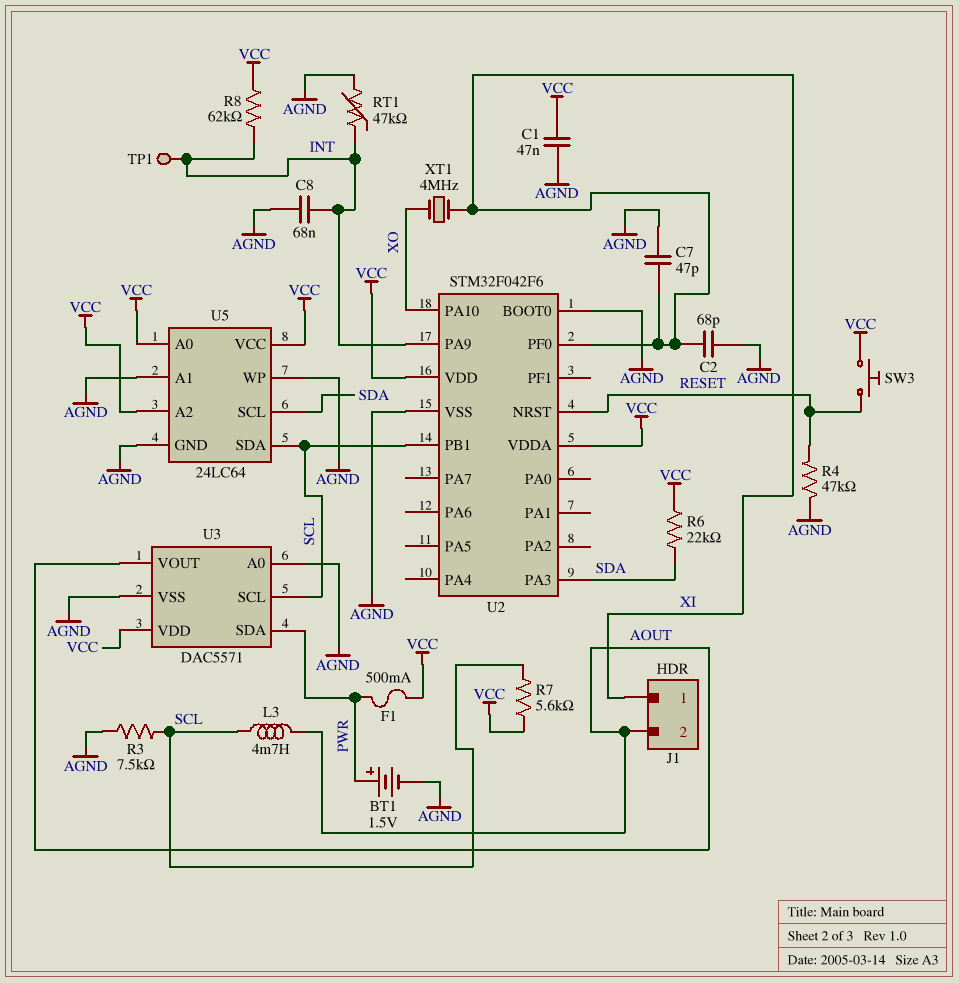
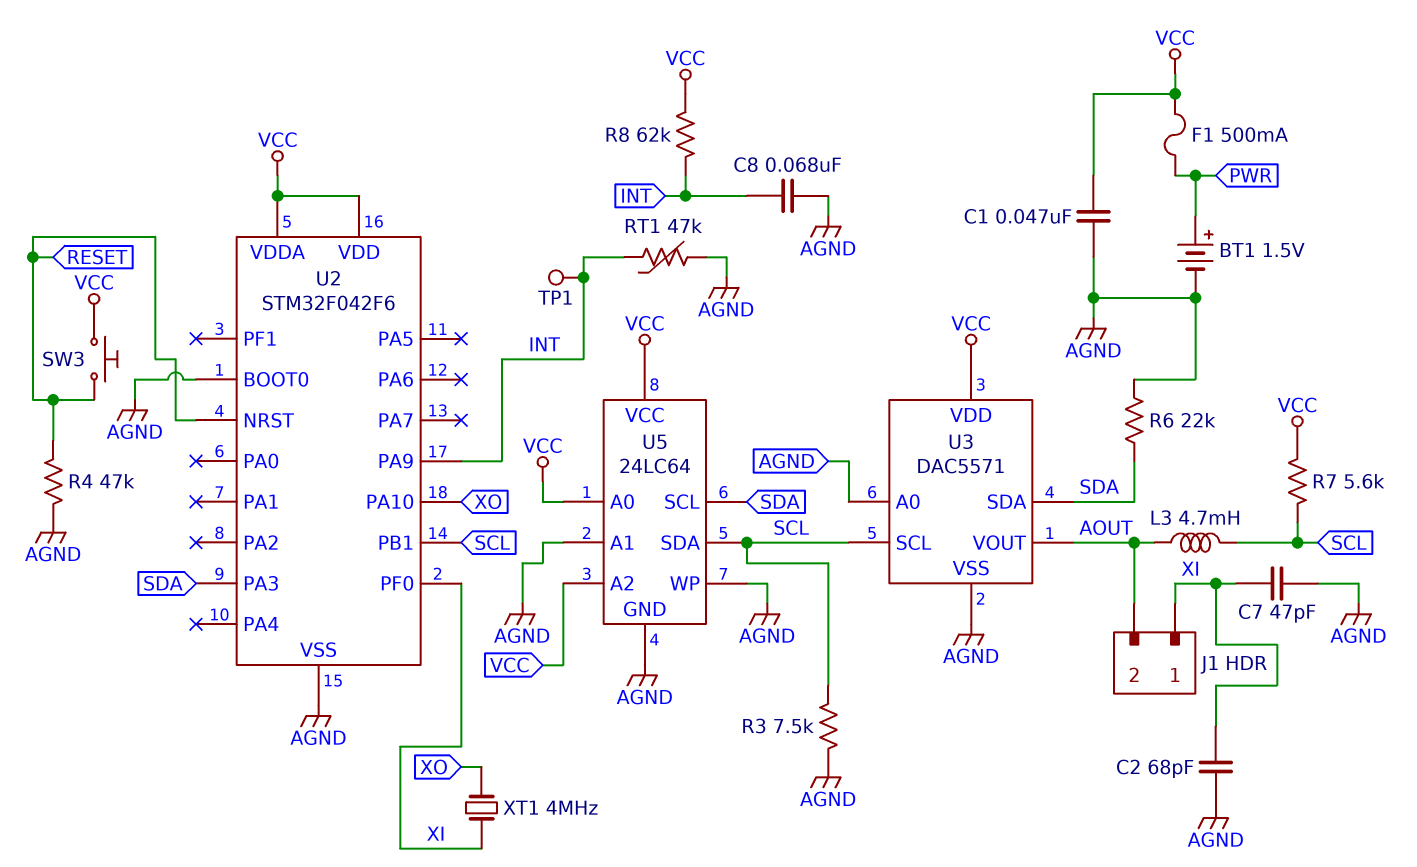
R6: 22k (SDA, VCC) -> 22k (AGND, SDA)
U3 pin SDA: PWR -> SDA

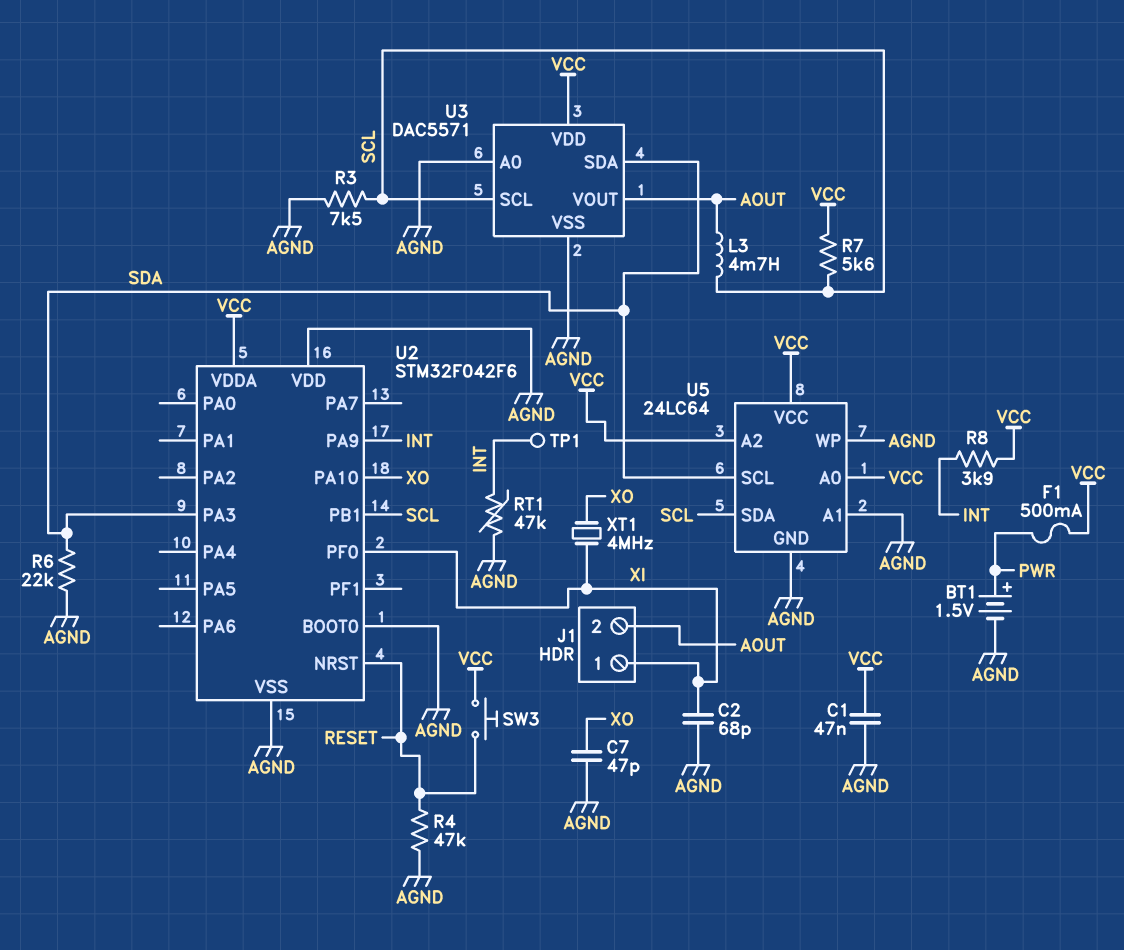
C7: 47pF (AGND, XI) -> 47pF (AGND, XO)
C8: 68nF (AGND, INT) -> none
R8: 62k (INT, VCC) -> 3.9k (INT, VCC)
U2 pin VDD: VCC -> AGND

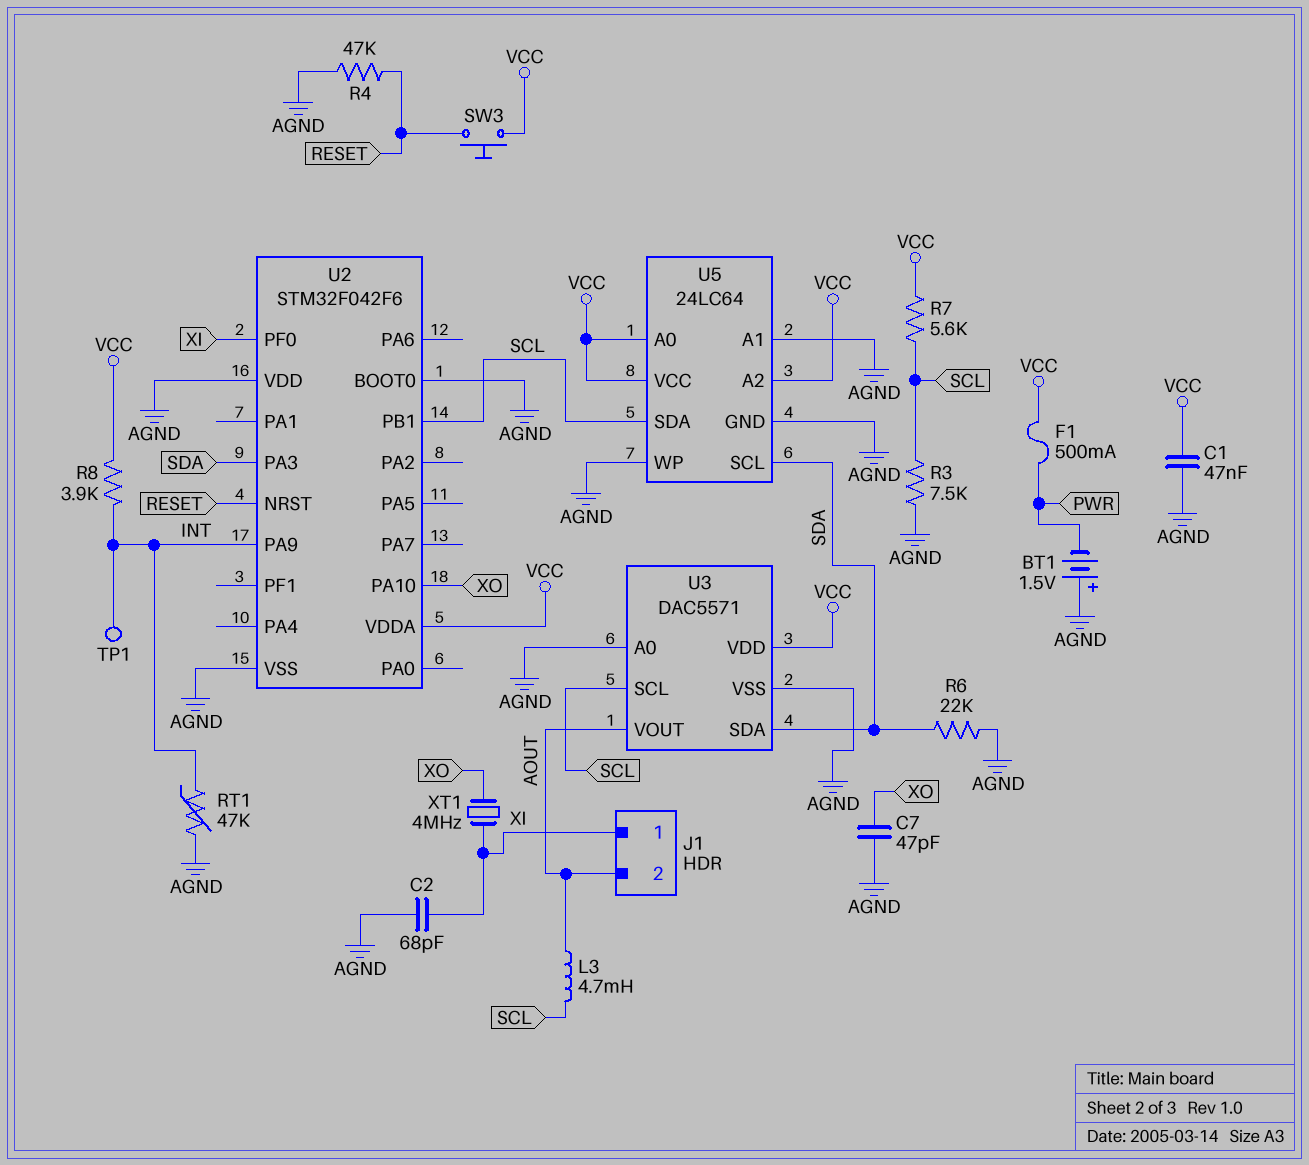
BT1: 1.5V (plus PWR, minus AGND) -> 1.5V (plus AGND, minus PWR)

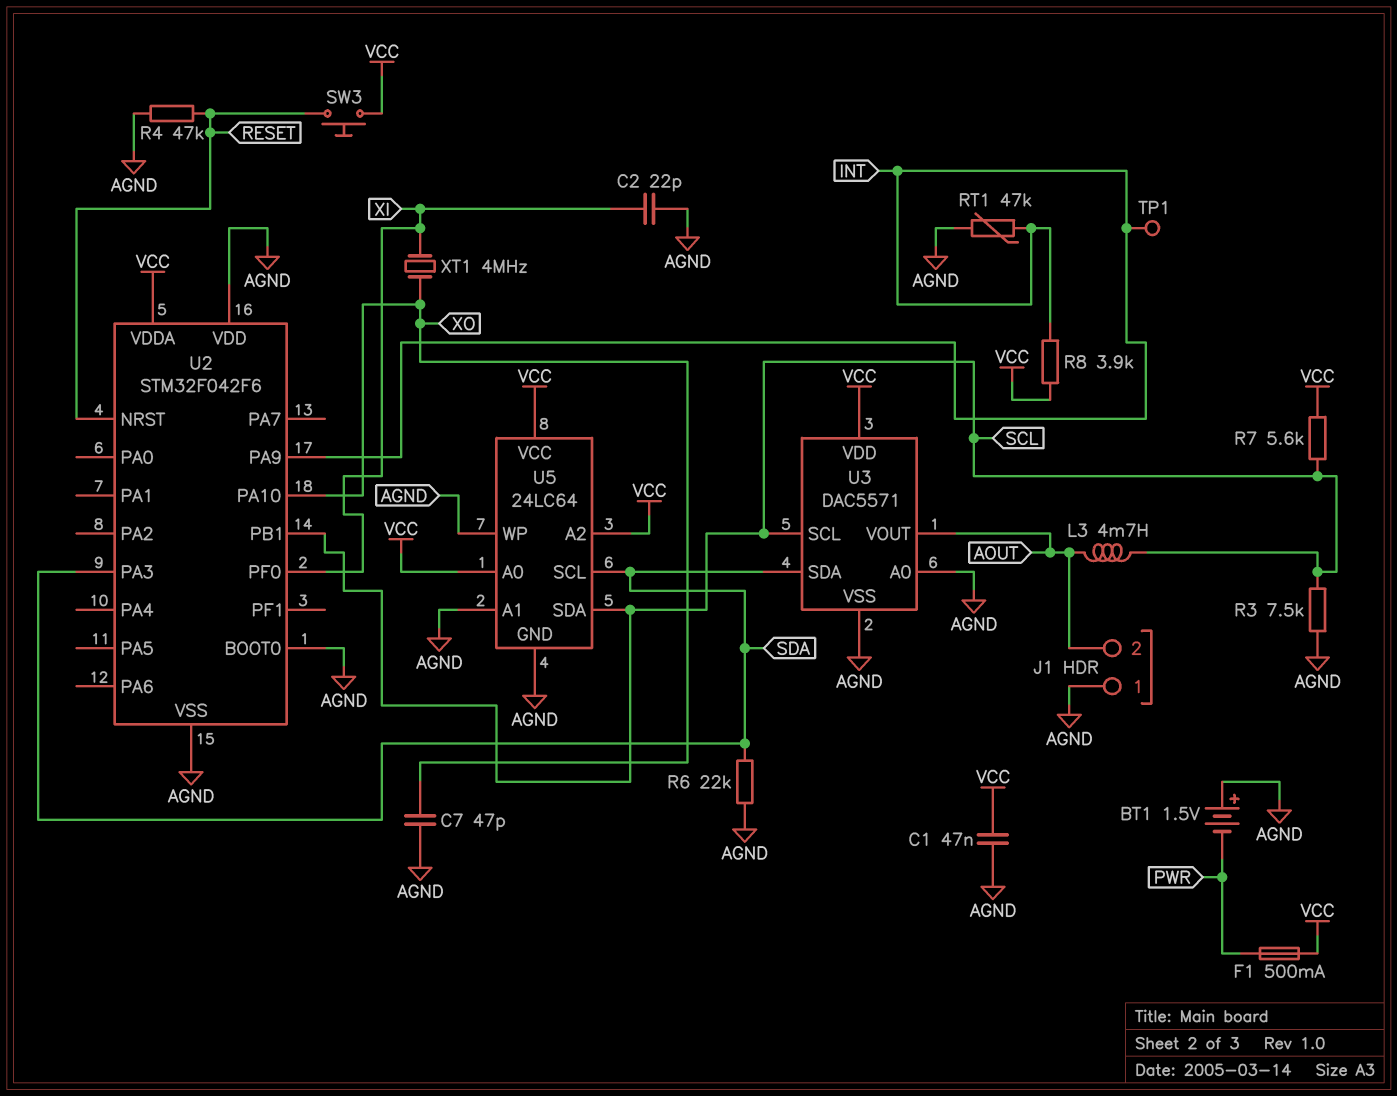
C2: 68pF (AGND, XI) -> 22pF (AGND, XI)
J1 pin 1: XI -> AGND

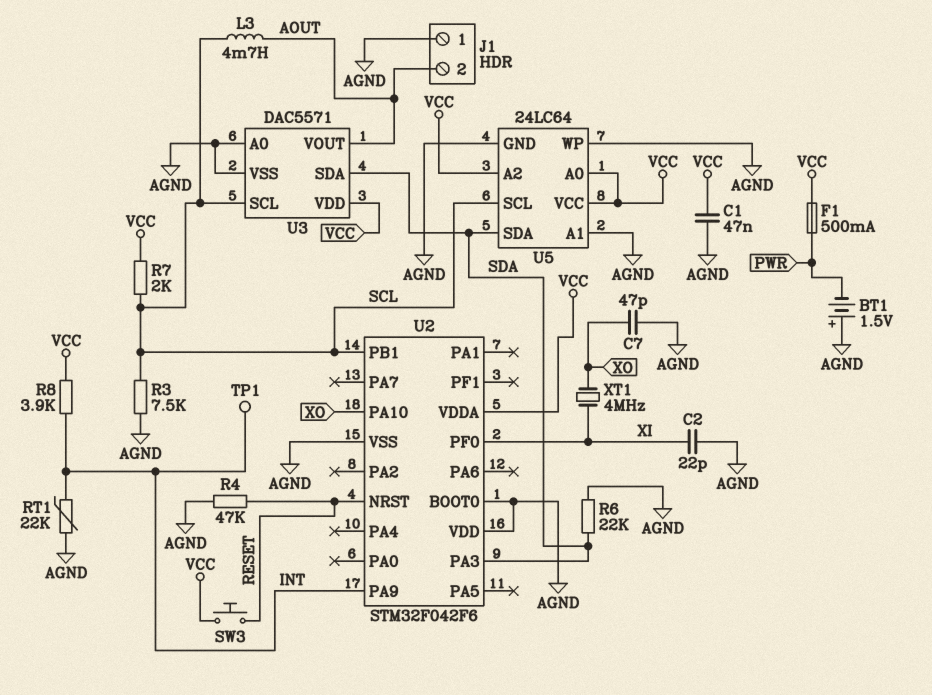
R7: 5.6k (SCL, VCC) -> 2k (SCL, VCC)
RT1: 47k (AGND, INT) -> 22k (AGND, INT)
U5 pin SCL: SDA -> SCL
U5 pin SDA: SCL -> SDA

